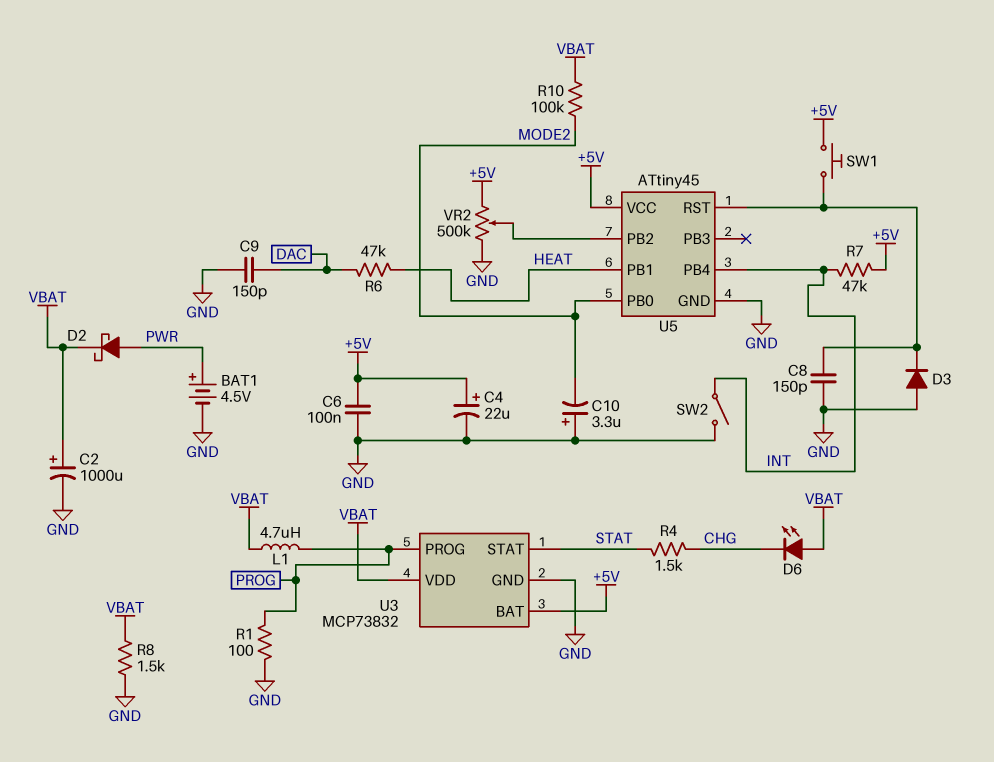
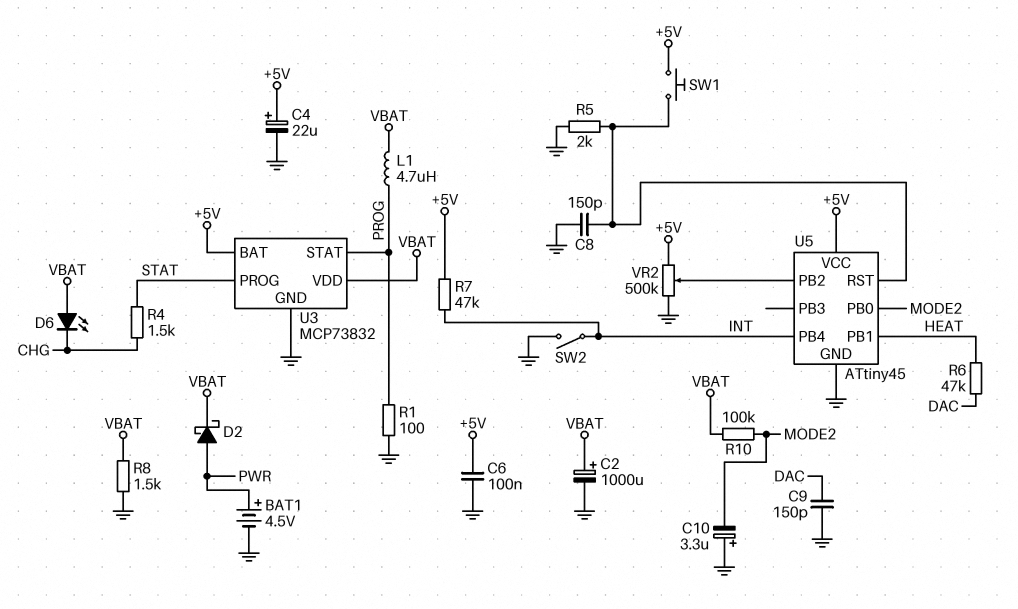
D3: diode (A GND, K U5/RST) -> none
R5: none -> 2k (GND, U5/RST)
U3 pin PROG: PROG -> STAT
U3 pin STAT: STAT -> PROG

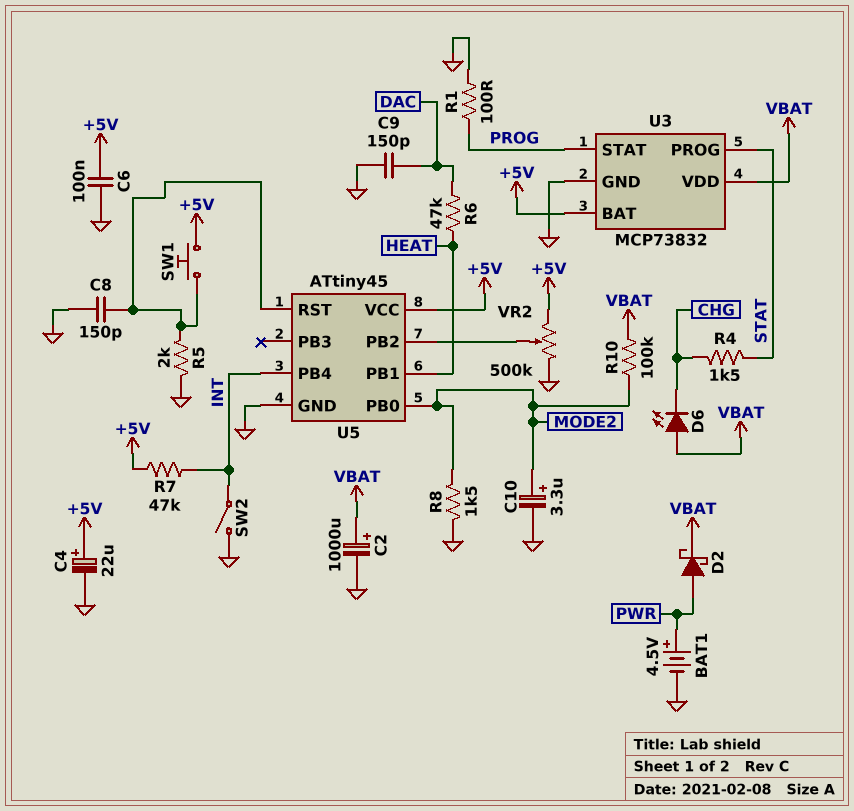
C10: 3.3uF (plus GND, minus MODE2) -> 3.3uF (plus MODE2, minus GND)
L1: 4.7uH (PROG, VBAT) -> none
R8: 1.5k (GND, VBAT) -> 1.5k (GND, MODE2)

